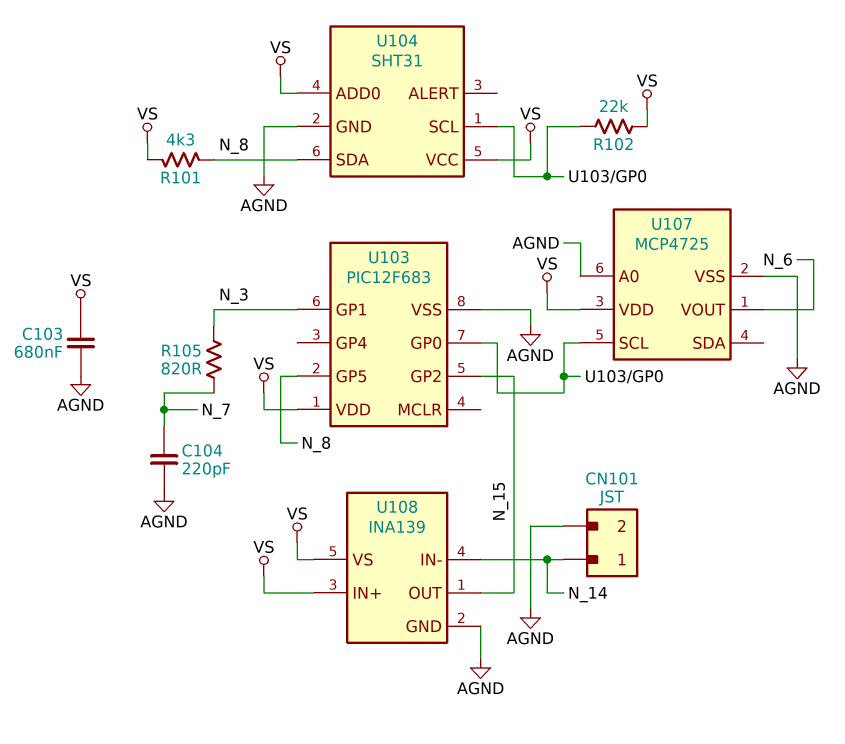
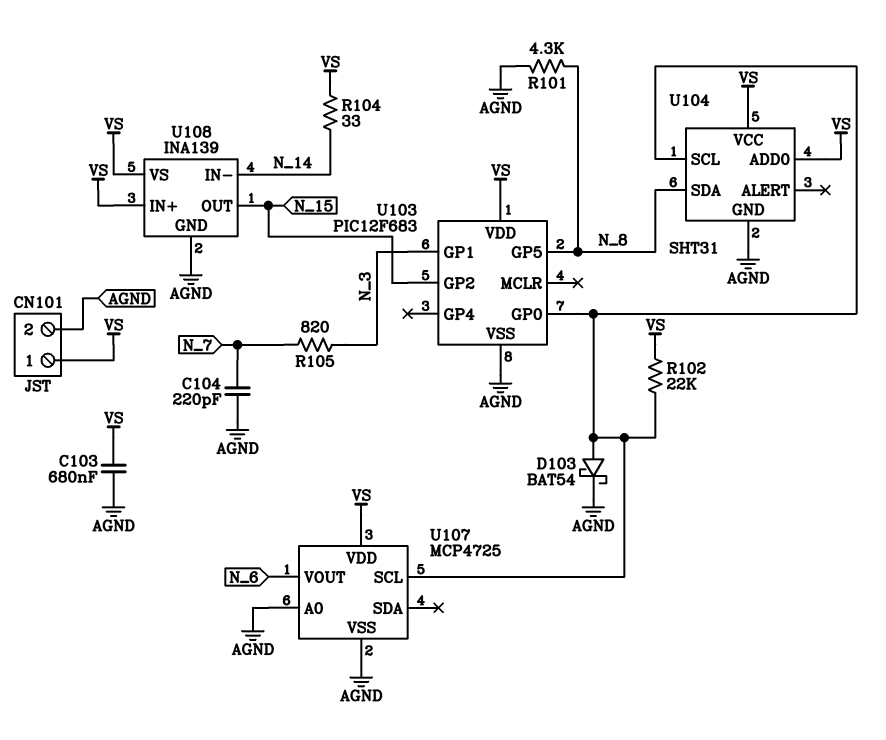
CN101 pin 1: N_14 -> VS
D103: none -> schottky BAT54 (A U103/GP0, K AGND)
R101: 4.3k (N_8, VS) -> 4.3k (AGND, N_8)
R104: none -> 33 (N_14, VS)

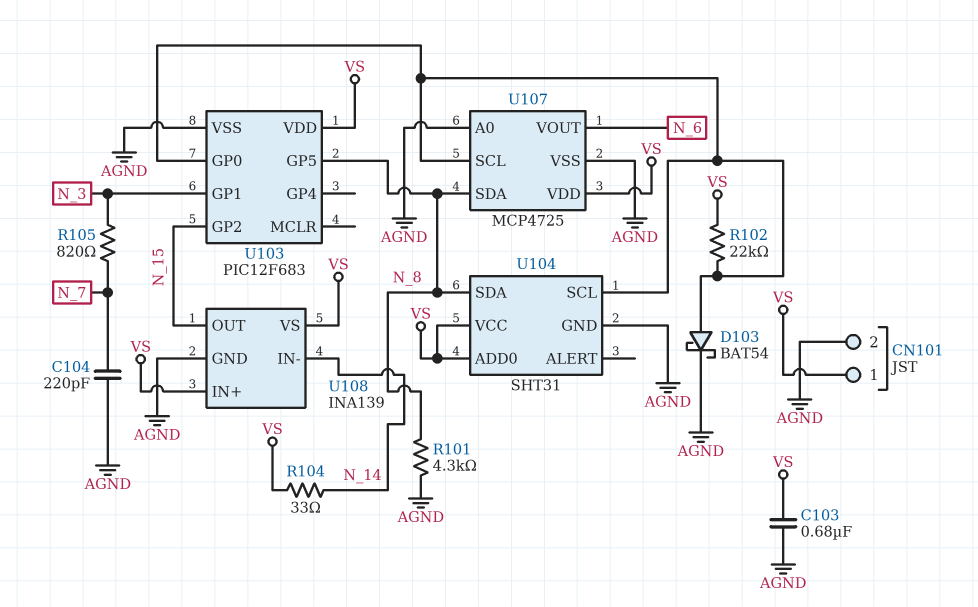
U107 pin SDA: none -> N_8

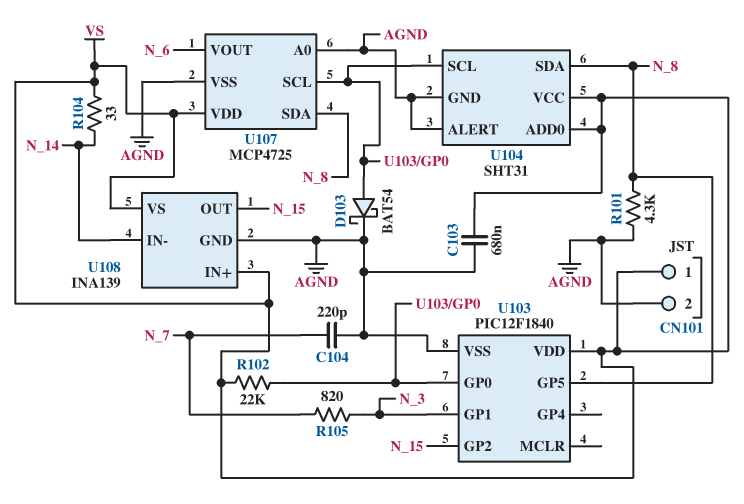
U103: PIC12F683 -> PIC12F1840
U104 pin ALERT: none -> AGND

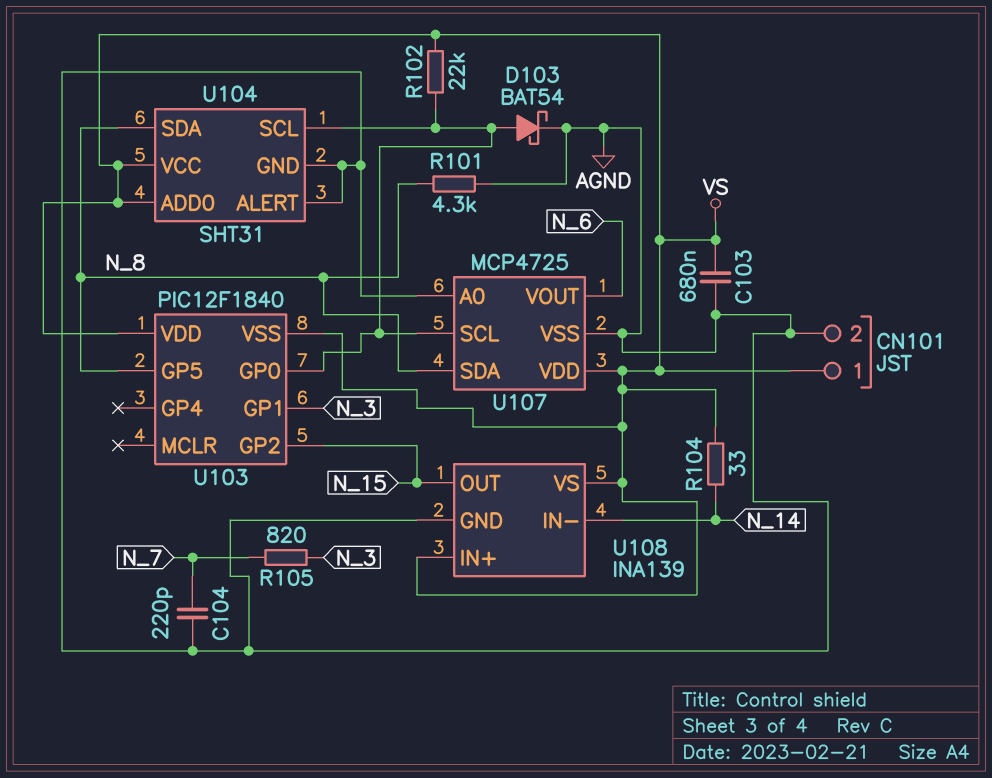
U103 pin VSS: AGND -> VS

